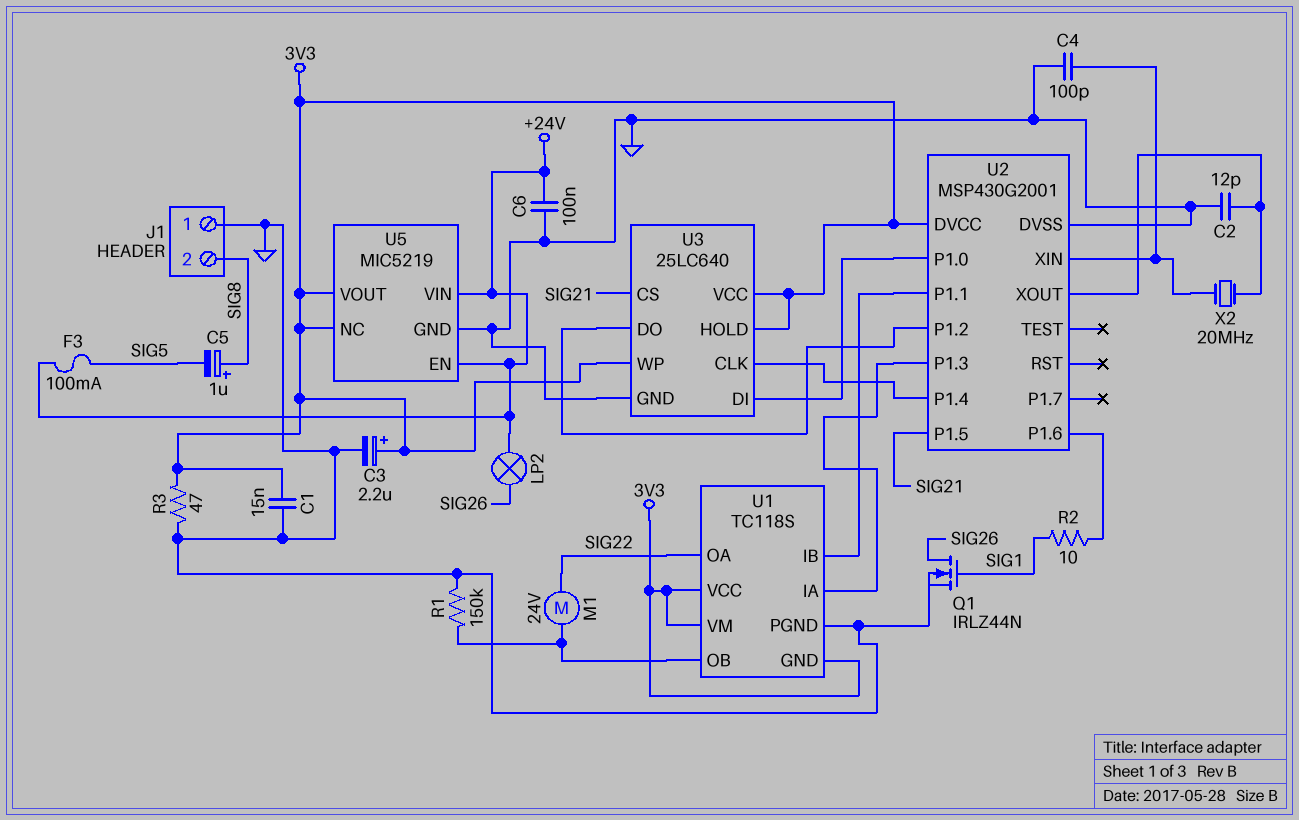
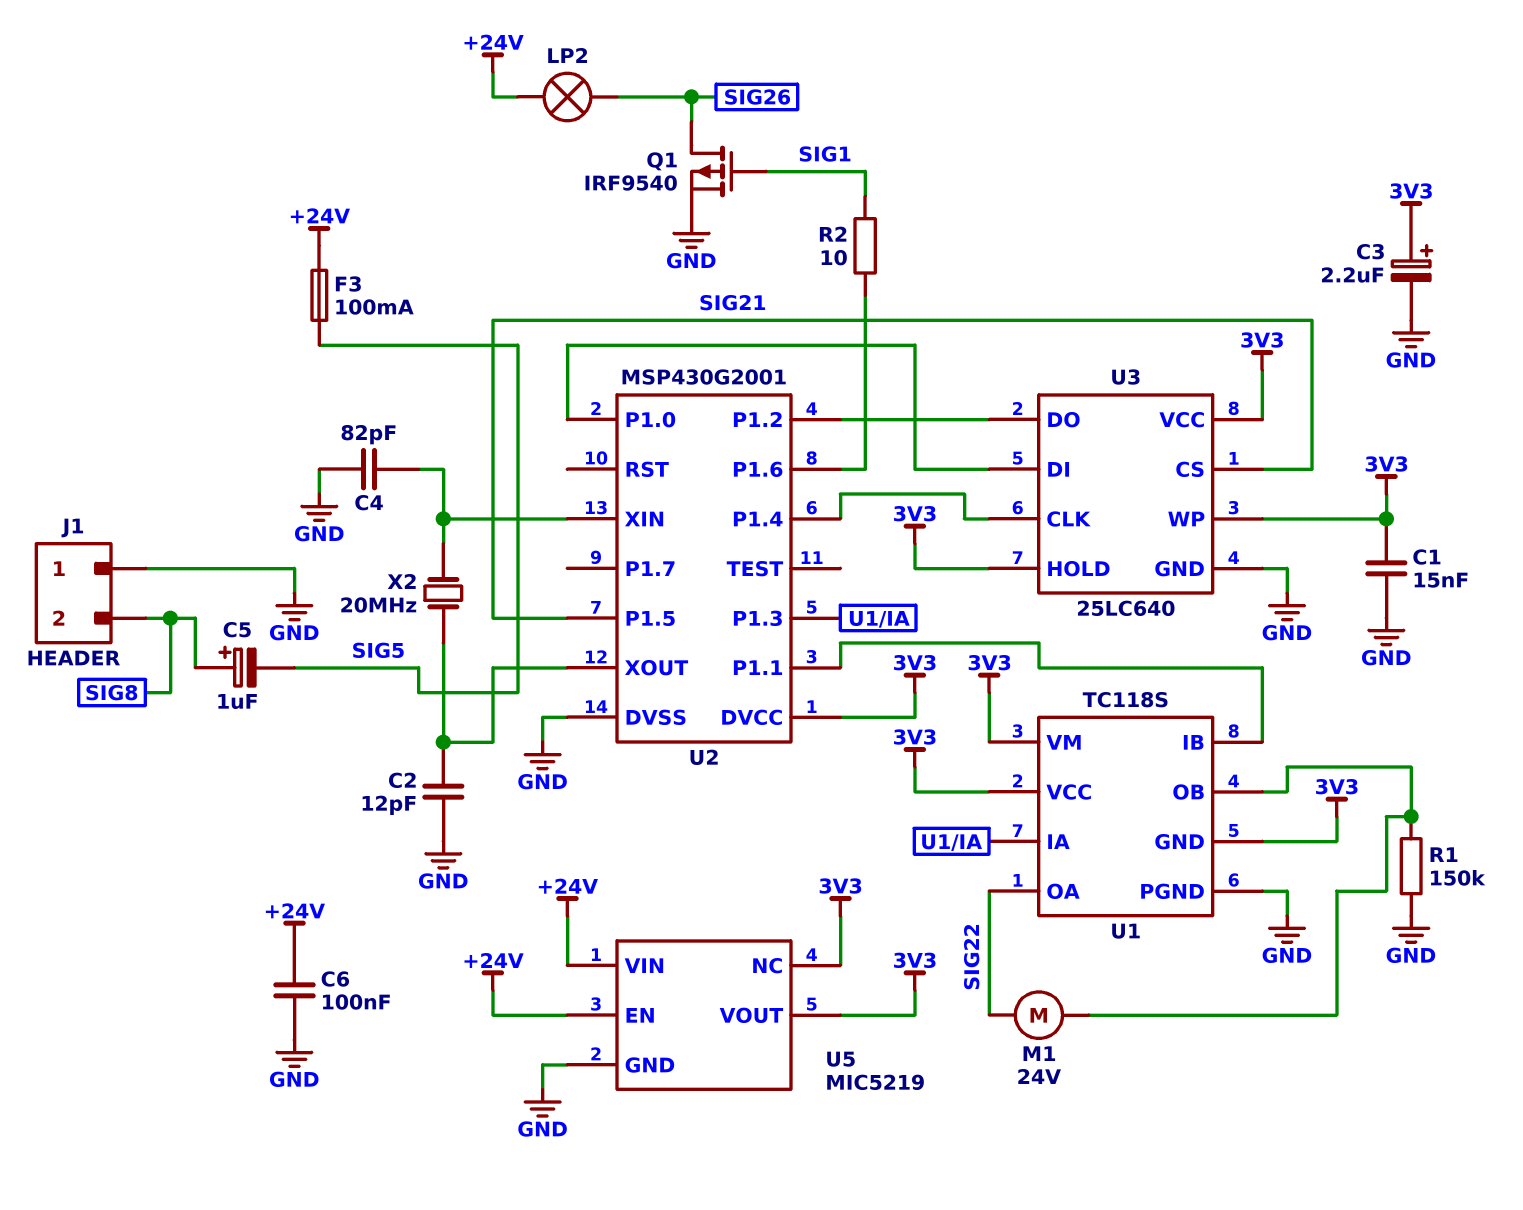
C4: 100pF (GND, U2/XIN) -> 82pF (GND, U2/XIN)
Q1: NMOS IRLZ44N (G SIG1, D SIG26, S GND) -> PMOS IRF9540 (G SIG1, D SIG26, S GND)
R3: 47 (3V3, GND) -> none

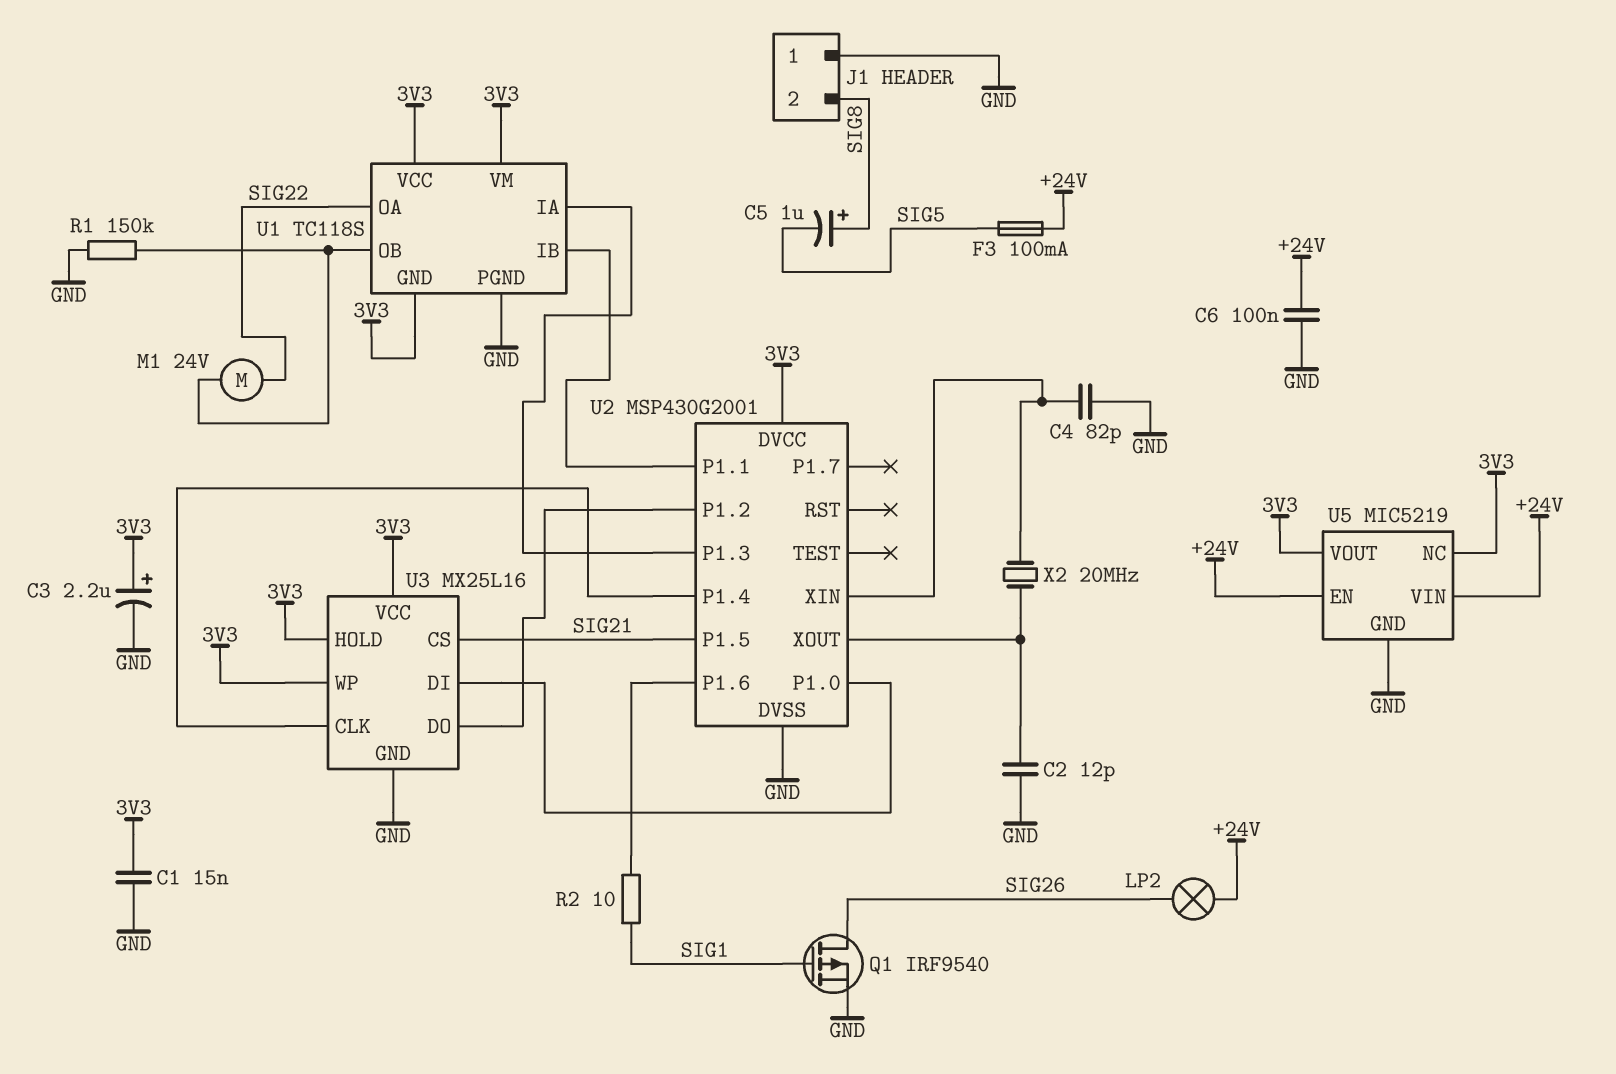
U3: 25LC640 -> MX25L16

